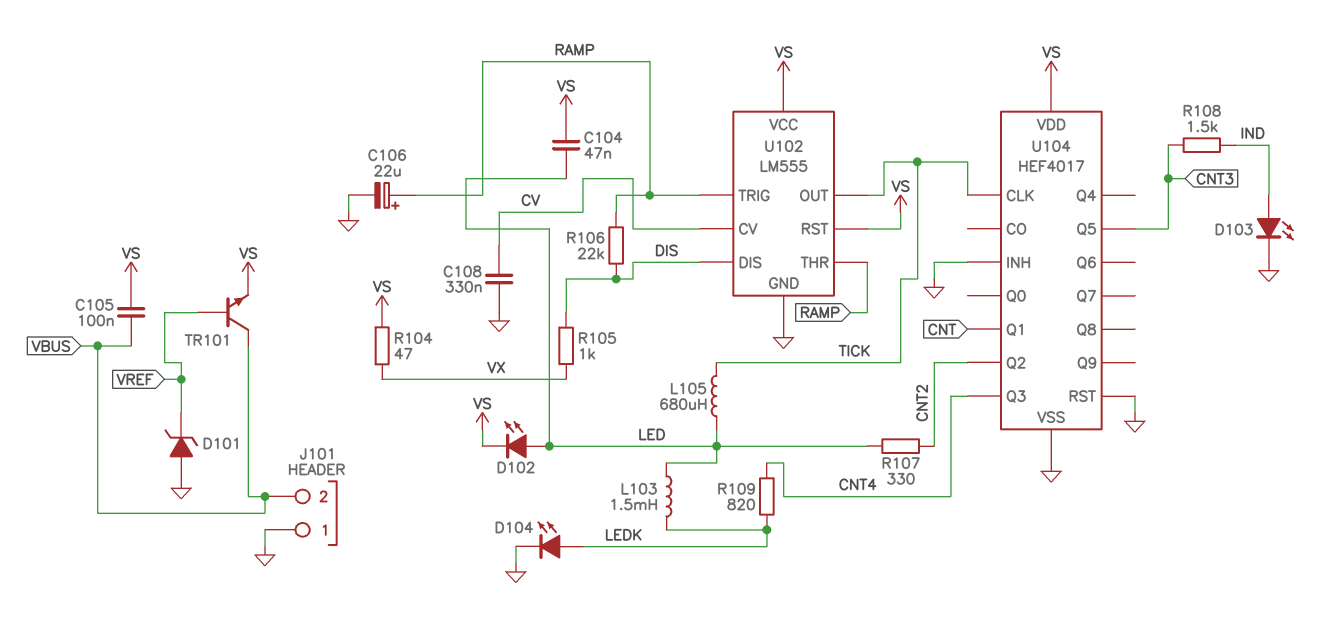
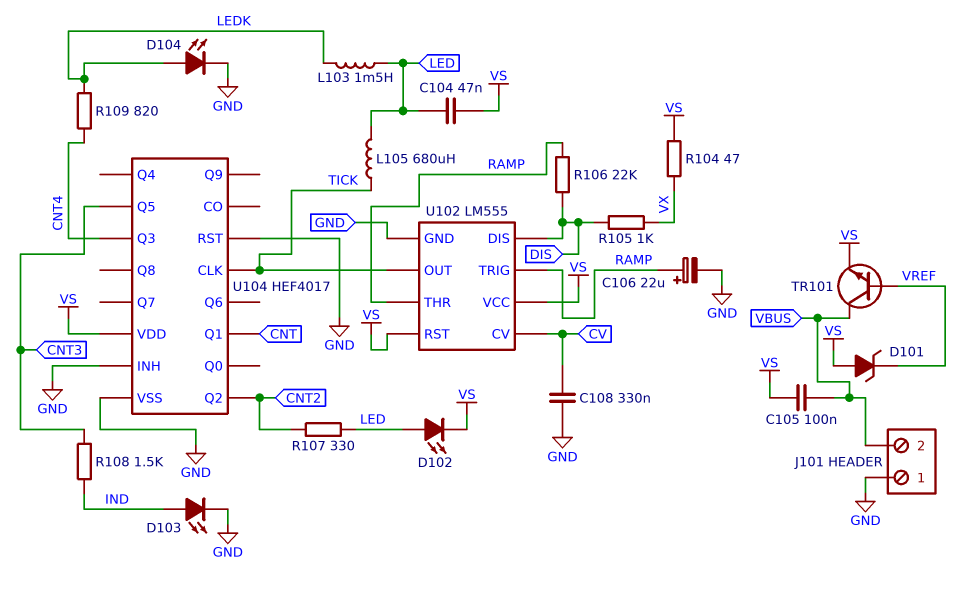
D101: zener (A GND, K VREF) -> zener (A VS, K VREF)

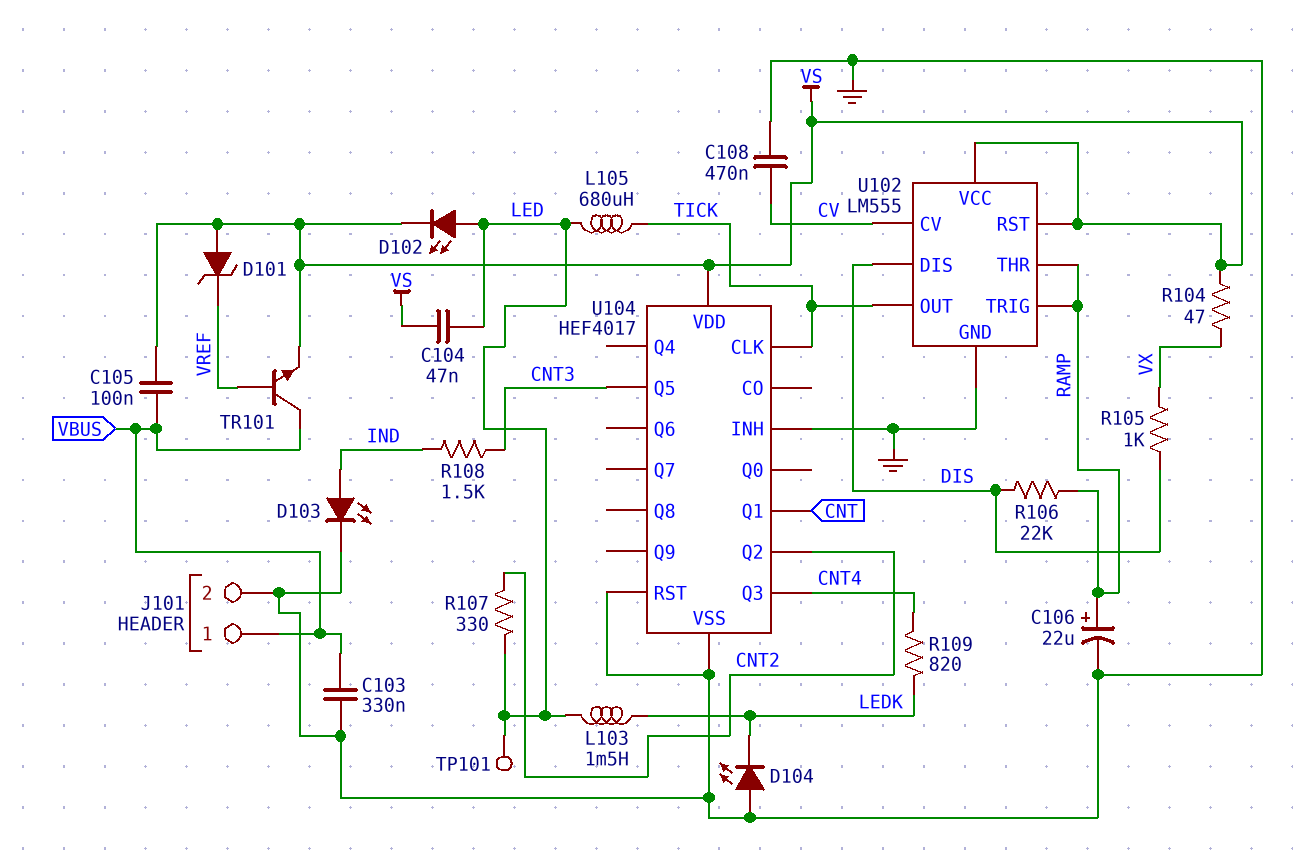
C103: none -> 330nF (GND, VBUS)
C108: 330nF (CV, GND) -> 470nF (CV, GND)
D104: LED (A LEDK, K GND) -> LED (A GND, K LEDK)
J101 pin 1: GND -> VBUS
J101 pin 2: VBUS -> GND
TP101: none -> test point (LED)

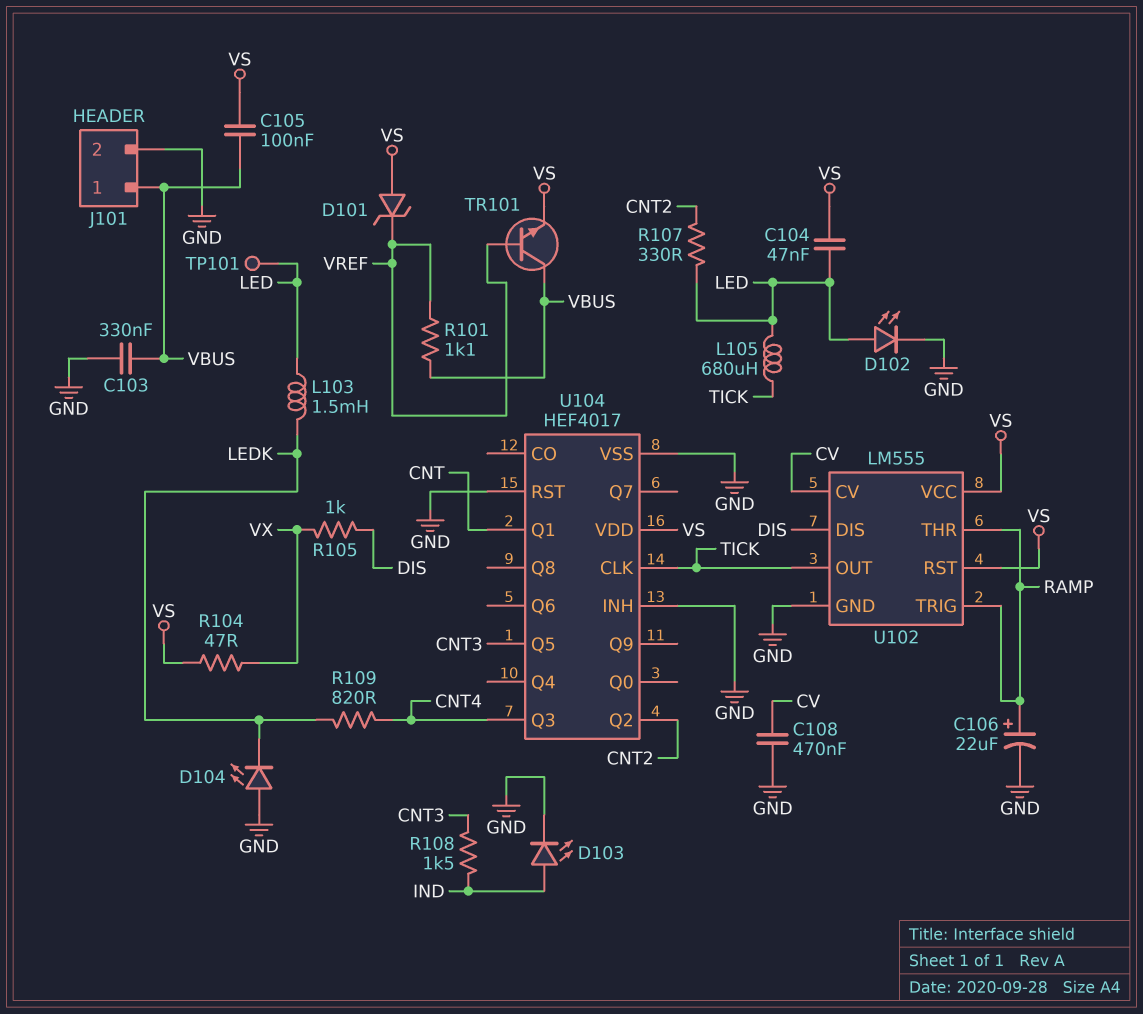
D102: LED (A LED, K VS) -> LED (A LED, K GND)
R101: none -> 1.1k (VBUS, VREF)
R106: 22k (DIS, RAMP) -> none

